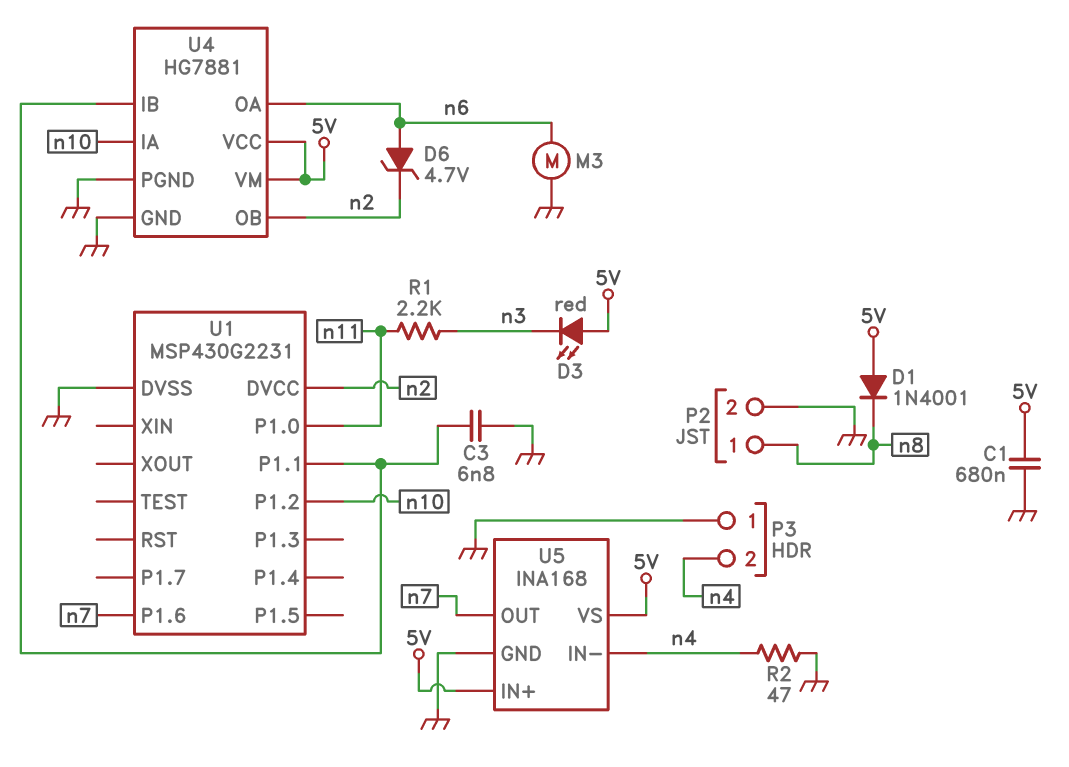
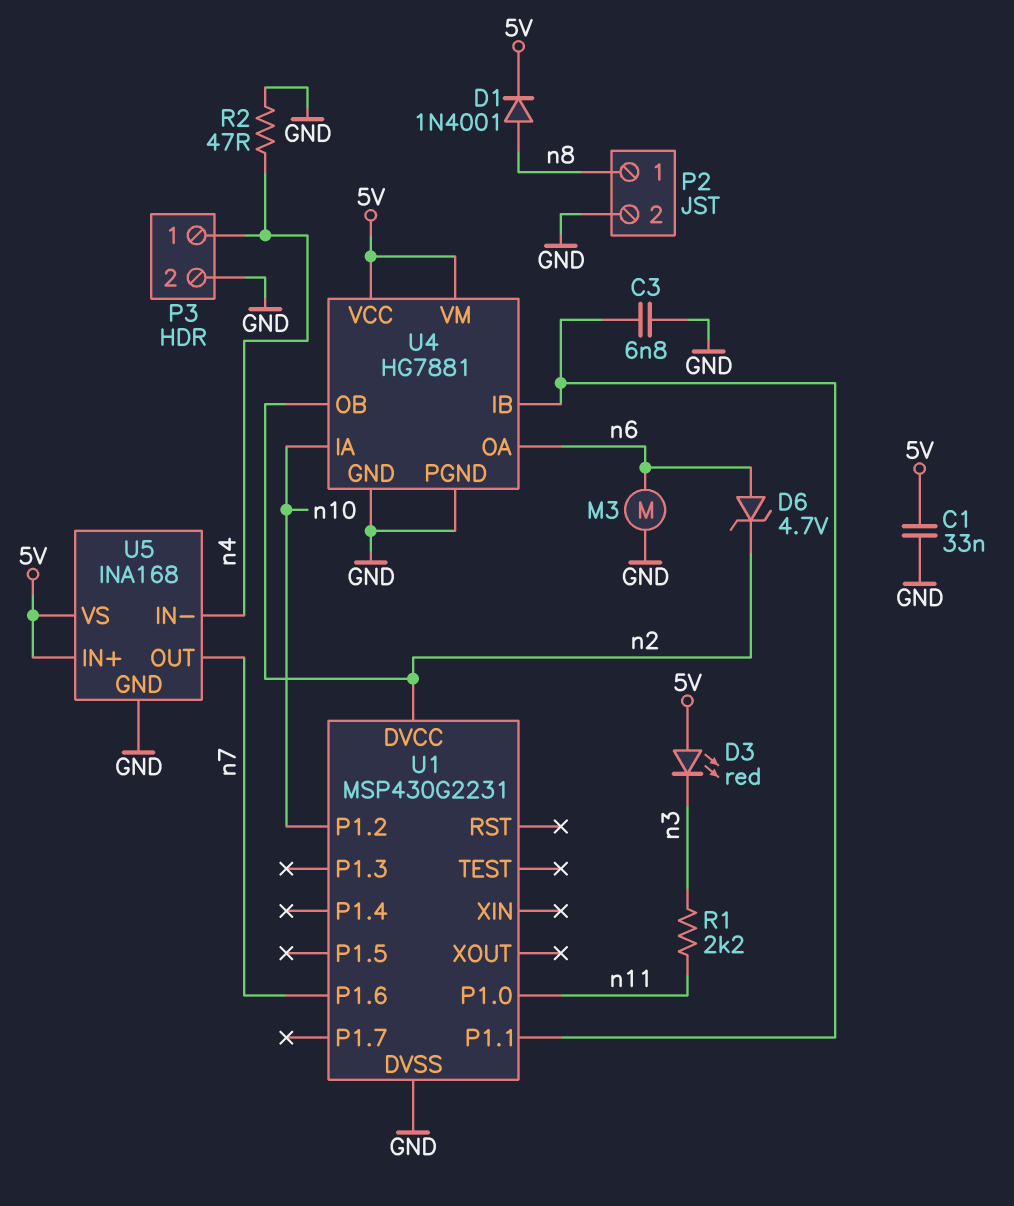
C1: 680nF (5V, GND) -> 33nF (5V, GND)
D1: diode 1N4001 (A 5V, K n8) -> diode 1N4001 (A n8, K 5V)
P3 pin 1: GND -> n4
P3 pin 2: n4 -> GND

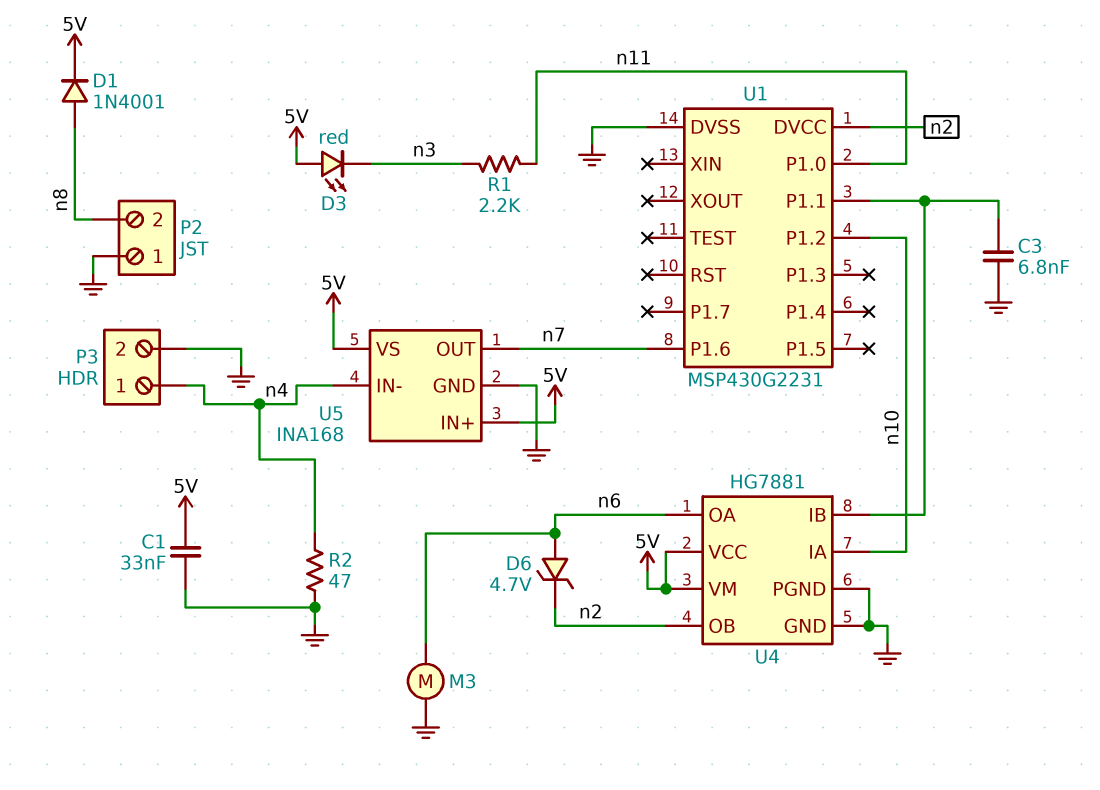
P2 pin 1: n8 -> GND
P2 pin 2: GND -> n8

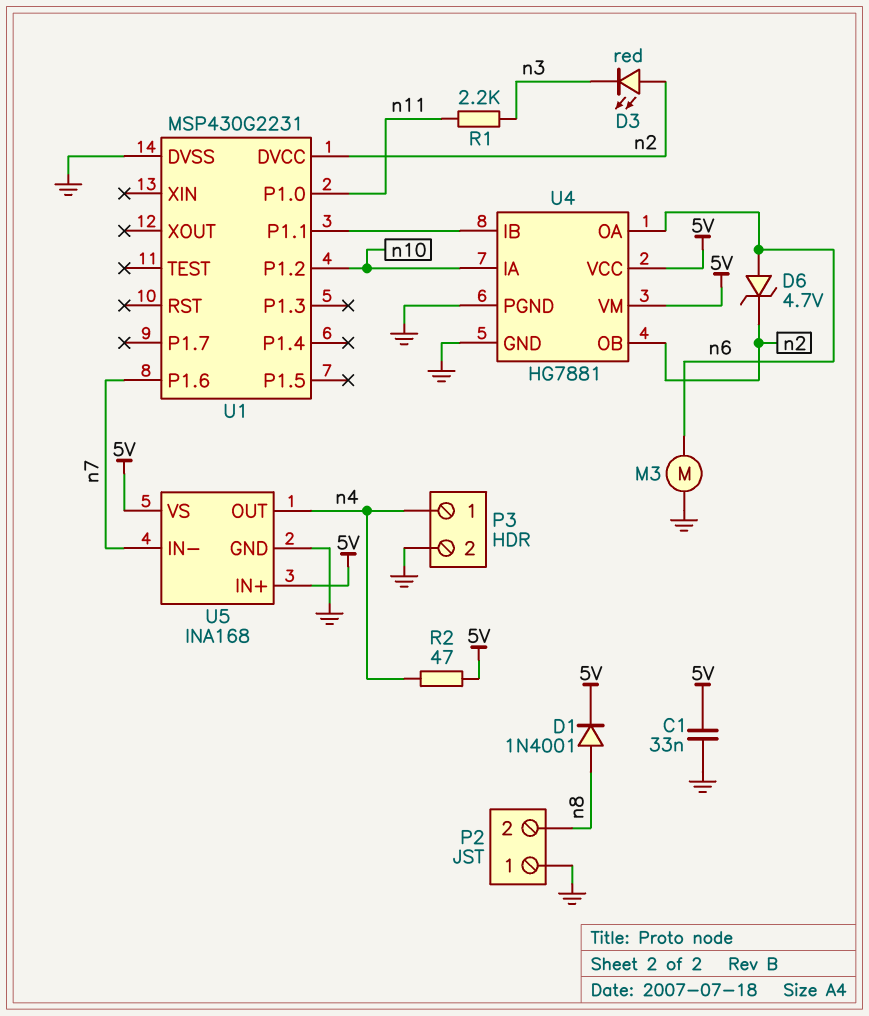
C3: 6.8nF (GND, U1/P1.1) -> none
D3: LED red (A 5V, K n3) -> LED red (A n2, K n3)
R2: 47 (GND, n4) -> 47 (5V, n4)
U5 pin IN-: n4 -> n7
U5 pin OUT: n7 -> n4

